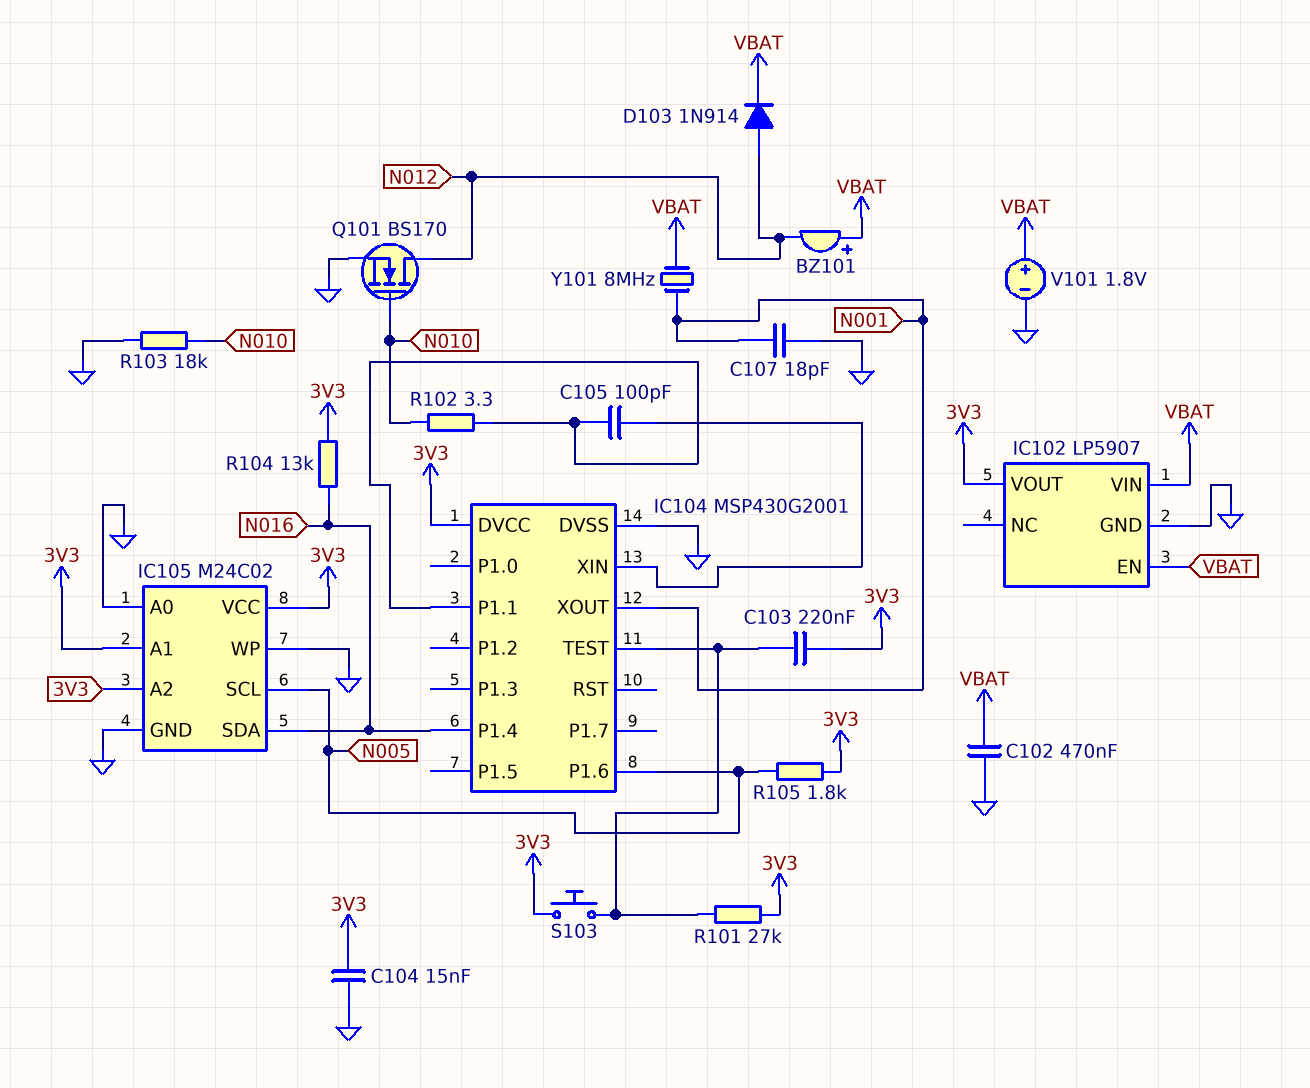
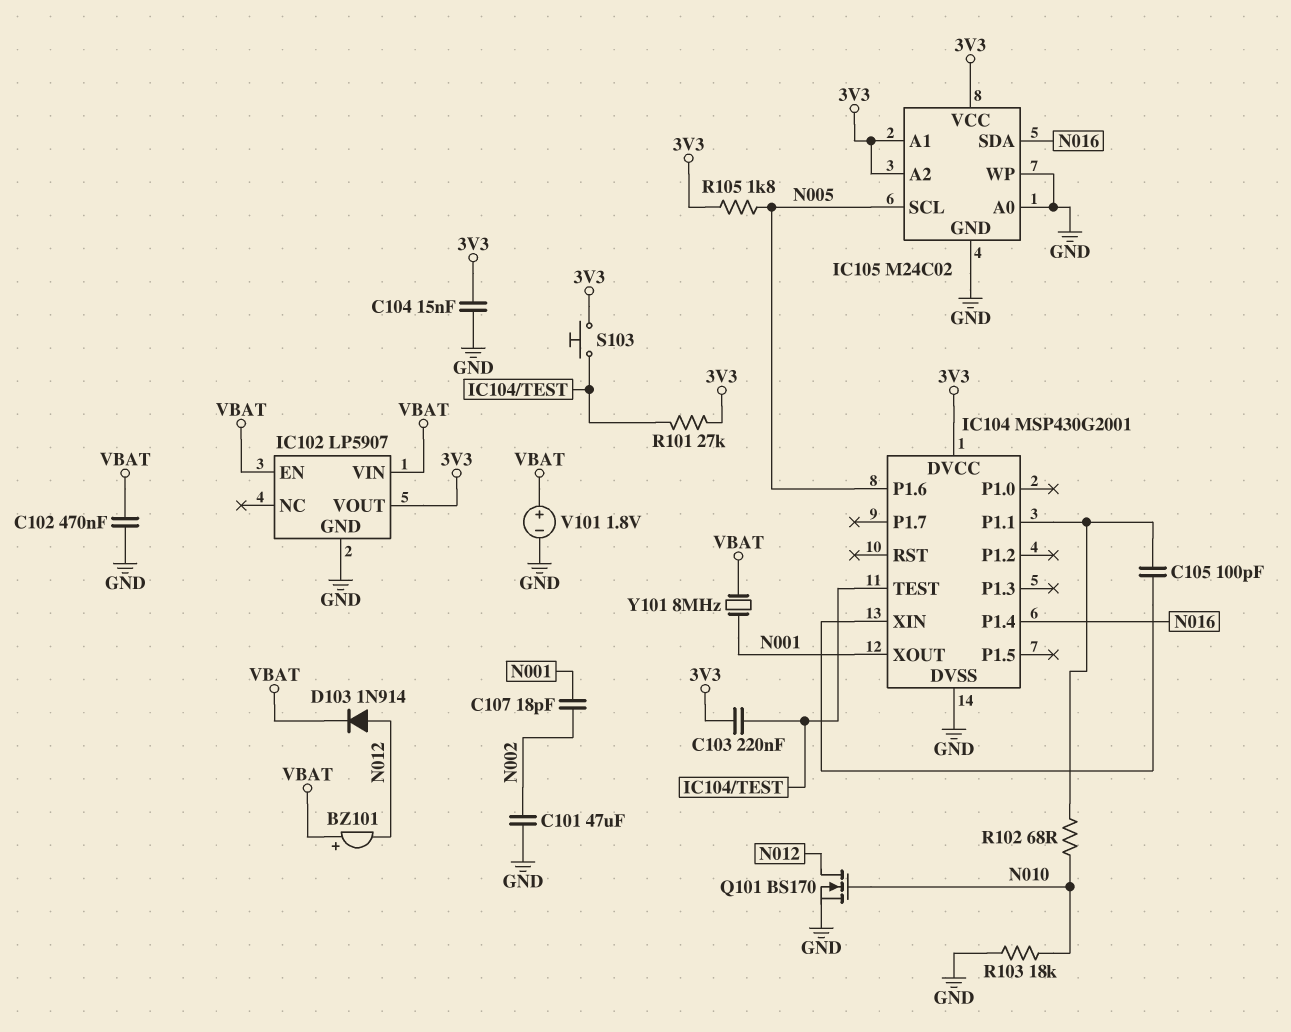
C101: none -> 47uF (GND, N002)
C107: 18pF (GND, N001) -> 18pF (N001, N002)
R102: 3.3 (IC104/P1.1, N010) -> 68 (IC104/P1.1, N010)
R104: 13k (3V3, N016) -> none

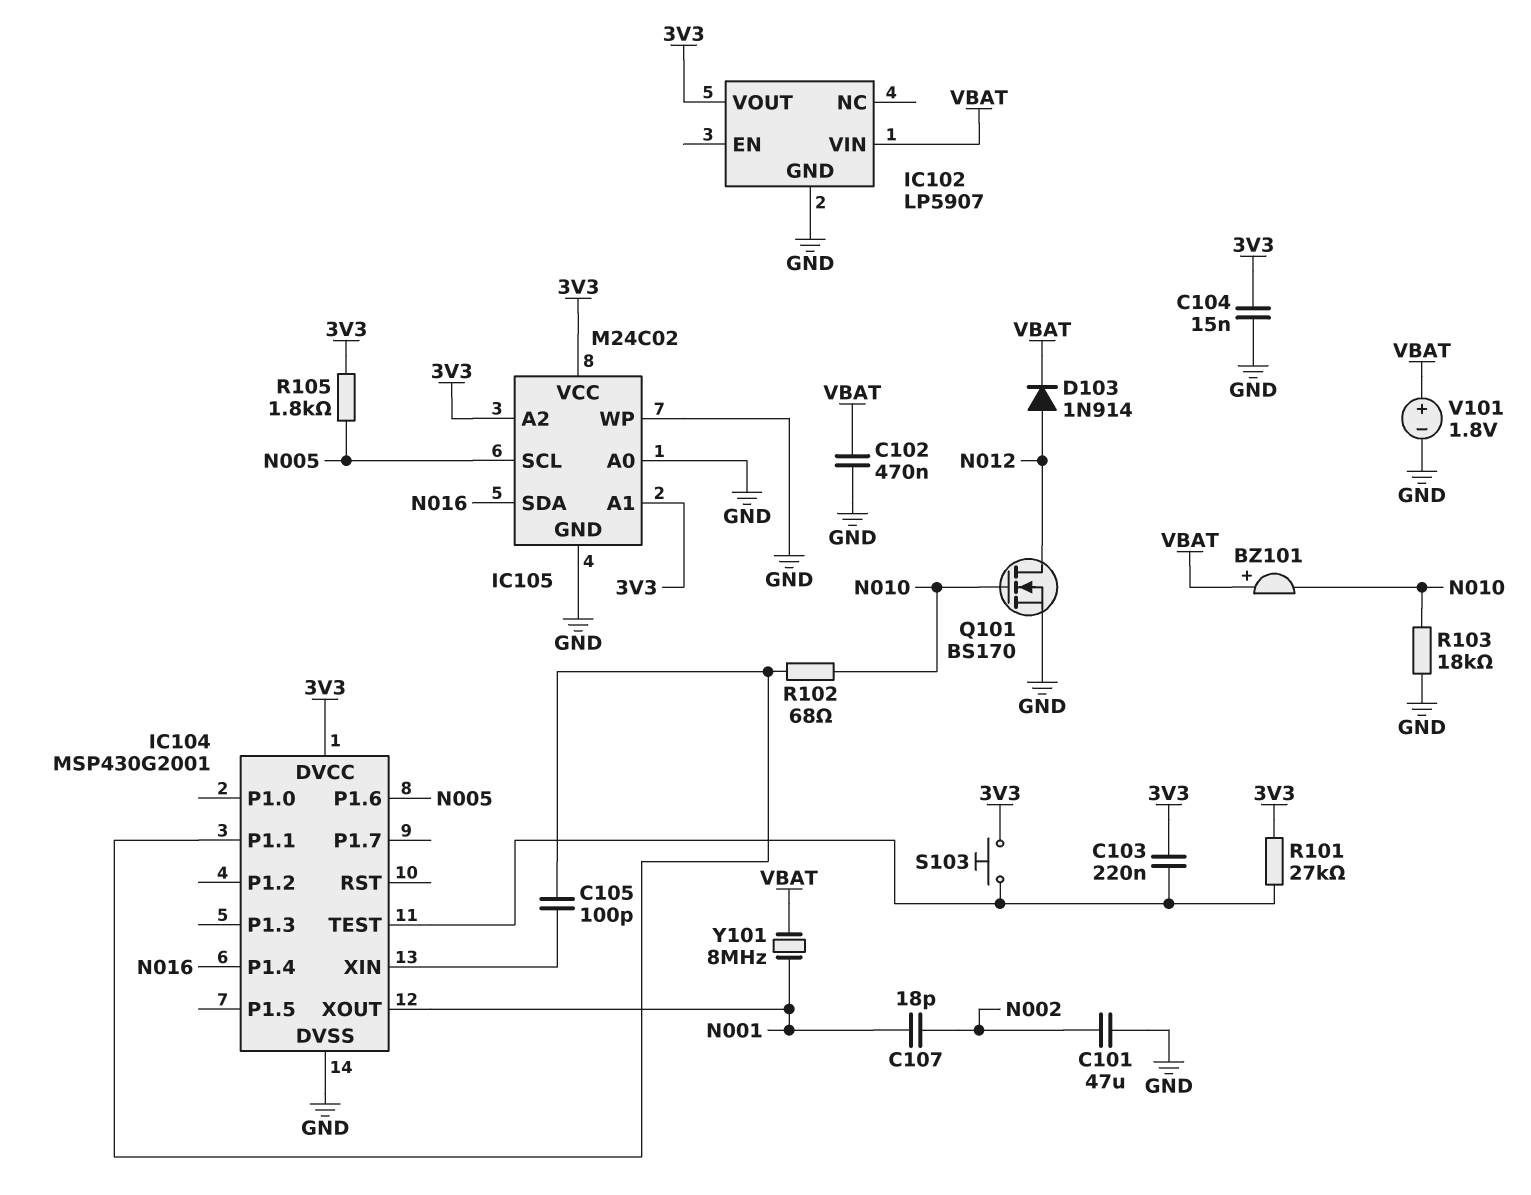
BZ101: buzzer (plus VBAT, minus N012) -> buzzer (plus VBAT, minus N010)
IC102 pin EN: VBAT -> none

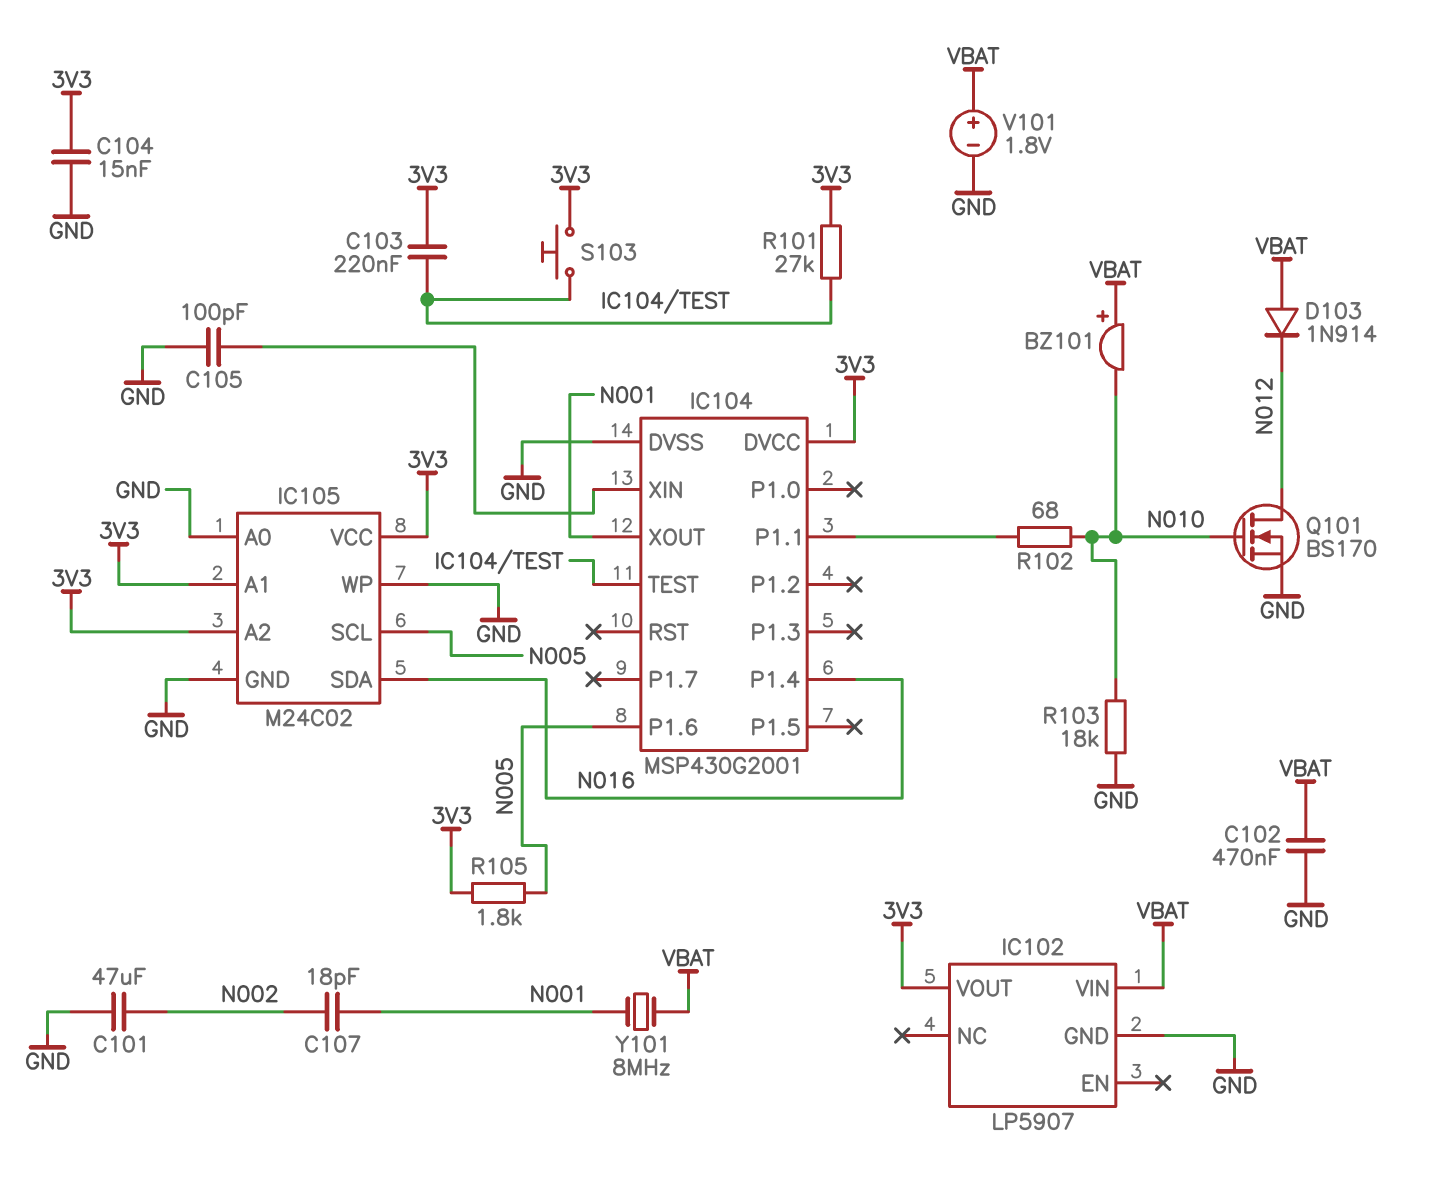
C105: 100pF (IC104/P1.1, IC104/XIN) -> 100pF (GND, IC104/XIN)
D103: diode 1N914 (A N012, K VBAT) -> diode 1N914 (A VBAT, K N012)

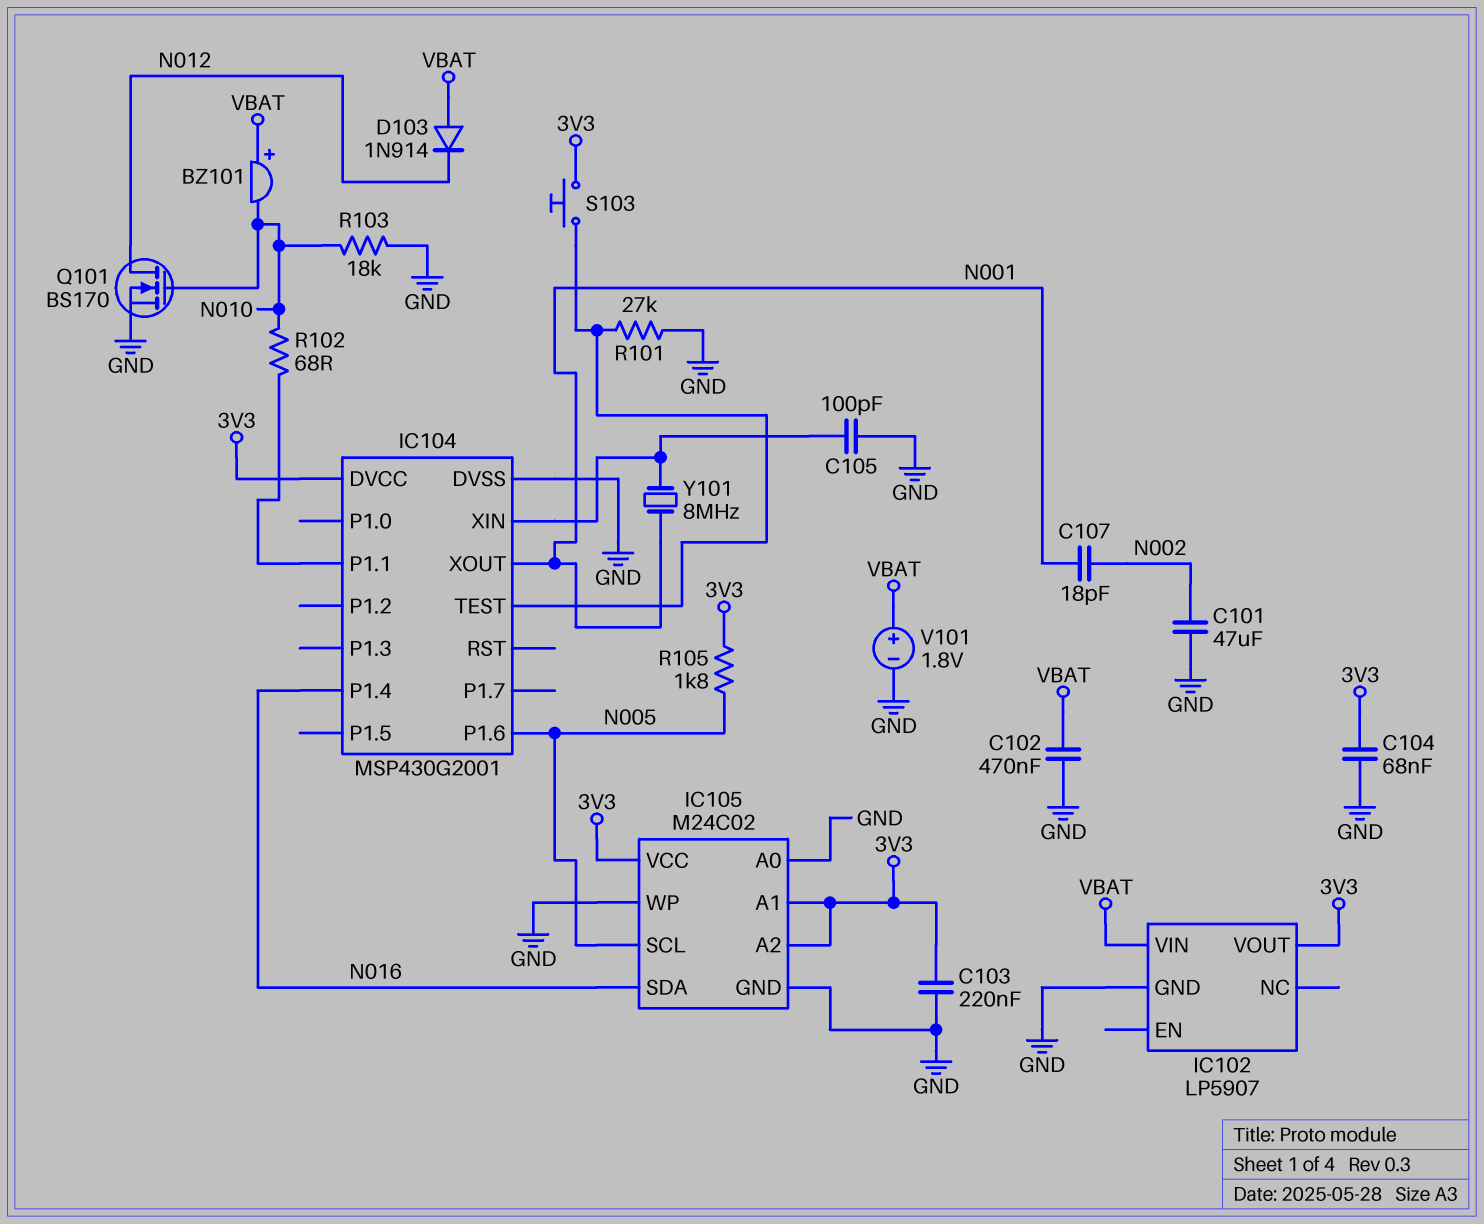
C103: 220nF (3V3, IC104/TEST) -> 220nF (3V3, GND)
C104: 15nF (3V3, GND) -> 68nF (3V3, GND)
R101: 27k (3V3, IC104/TEST) -> 27k (GND, IC104/TEST)
Y101: 8MHz (N001, VBAT) -> 8MHz (IC104/XIN, N001)

